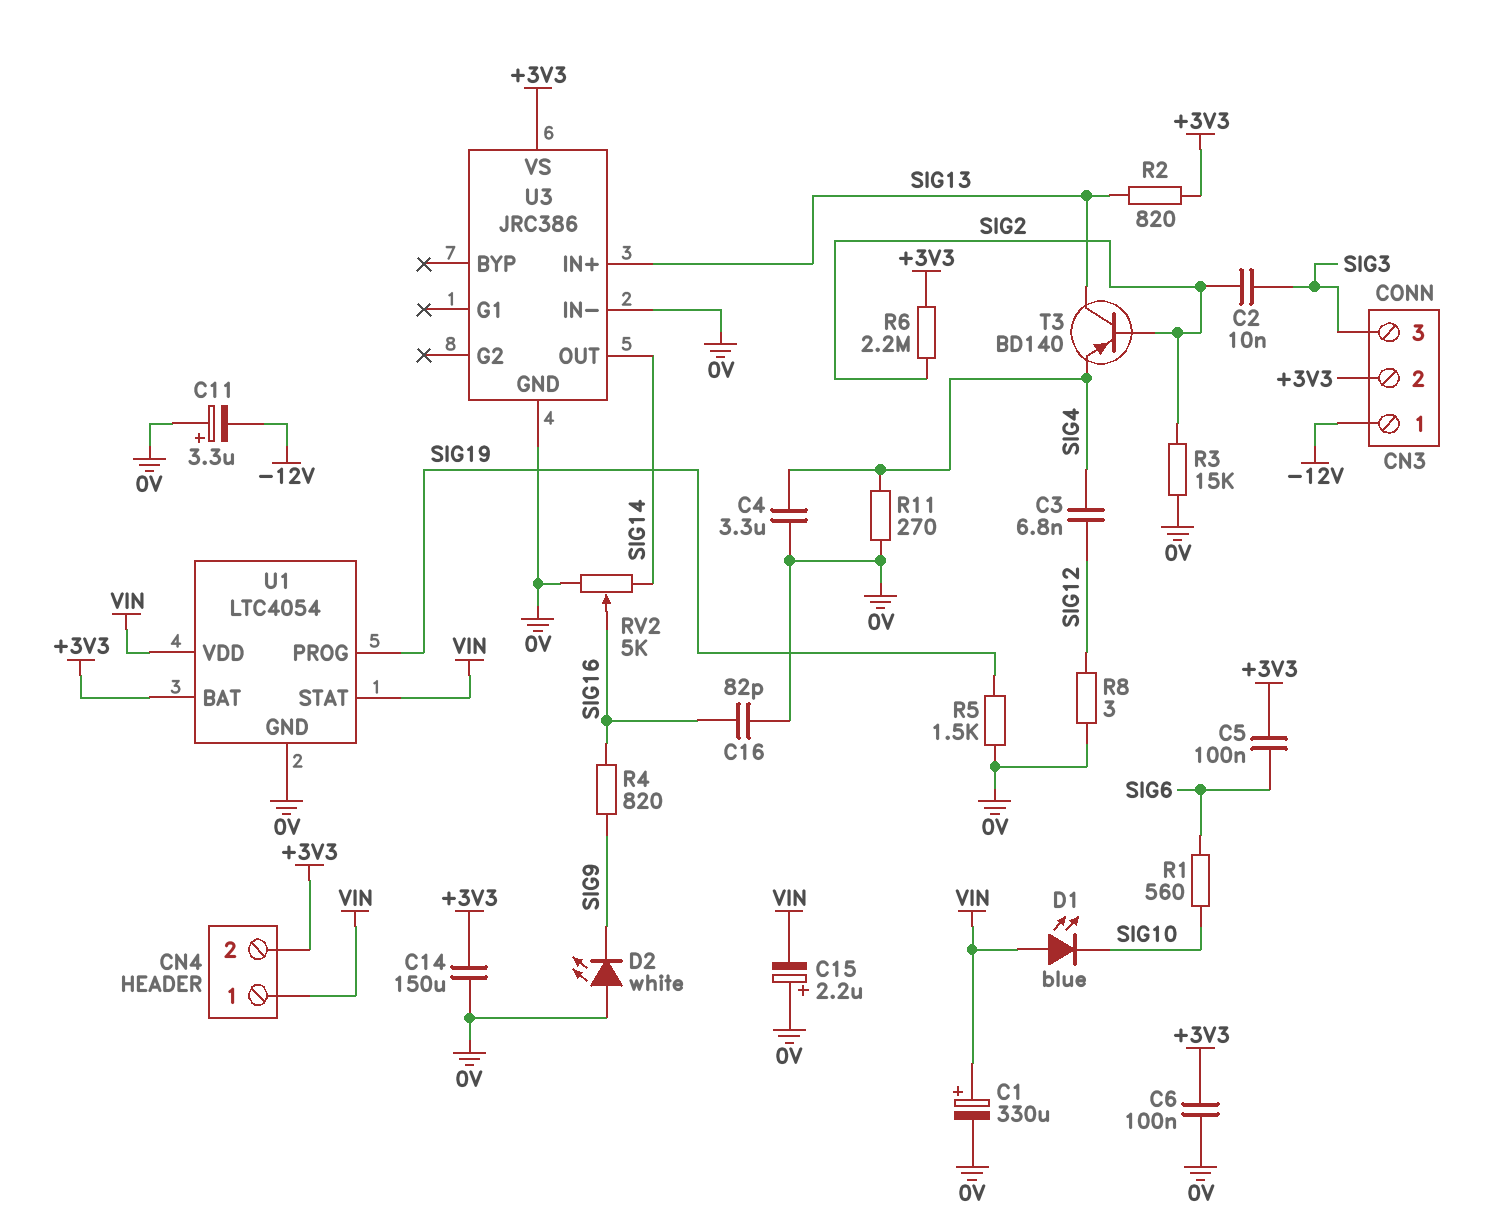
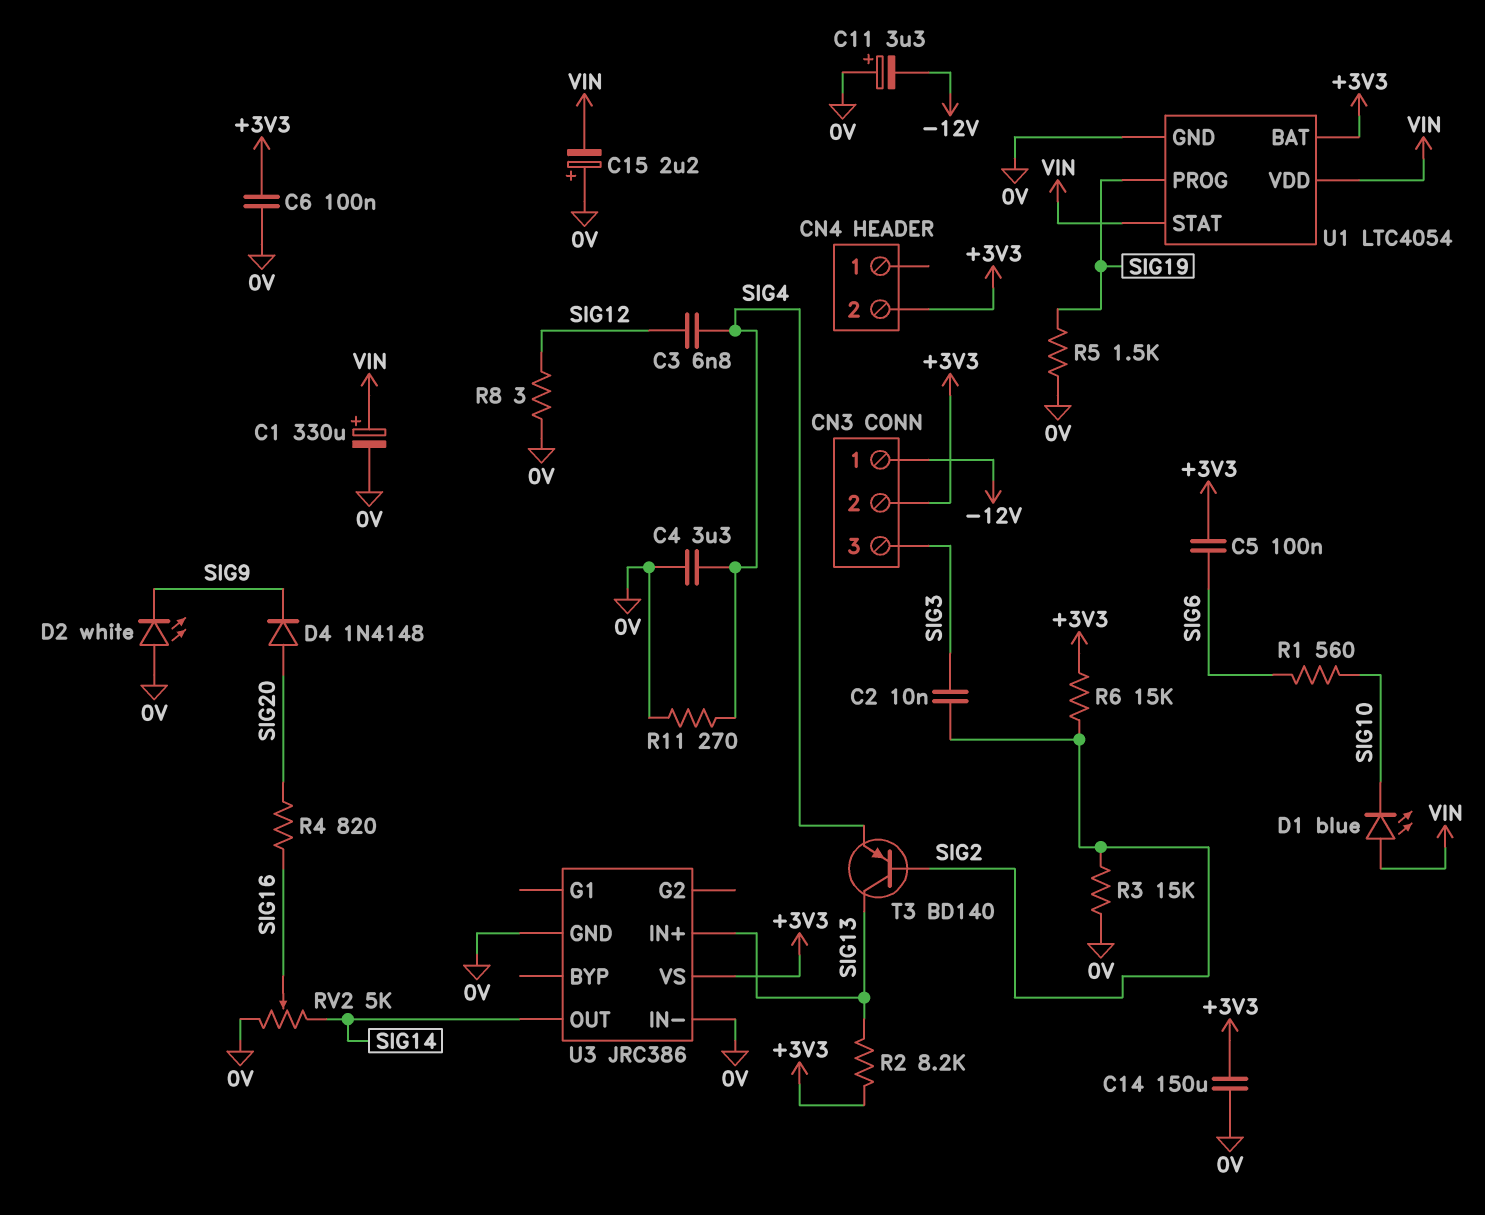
C16: 82pF (0V, SIG16) -> none
CN4 pin 1: VIN -> none
D4: none -> diode 1N4148 (A SIG20, K SIG9)
R2: 820 (+3V3, SIG13) -> 8.2k (+3V3, SIG13)
R4: 820 (SIG9, SIG16) -> 820 (SIG16, SIG20)
R6: 2.2M (+3V3, SIG2) -> 15k (+3V3, SIG2)

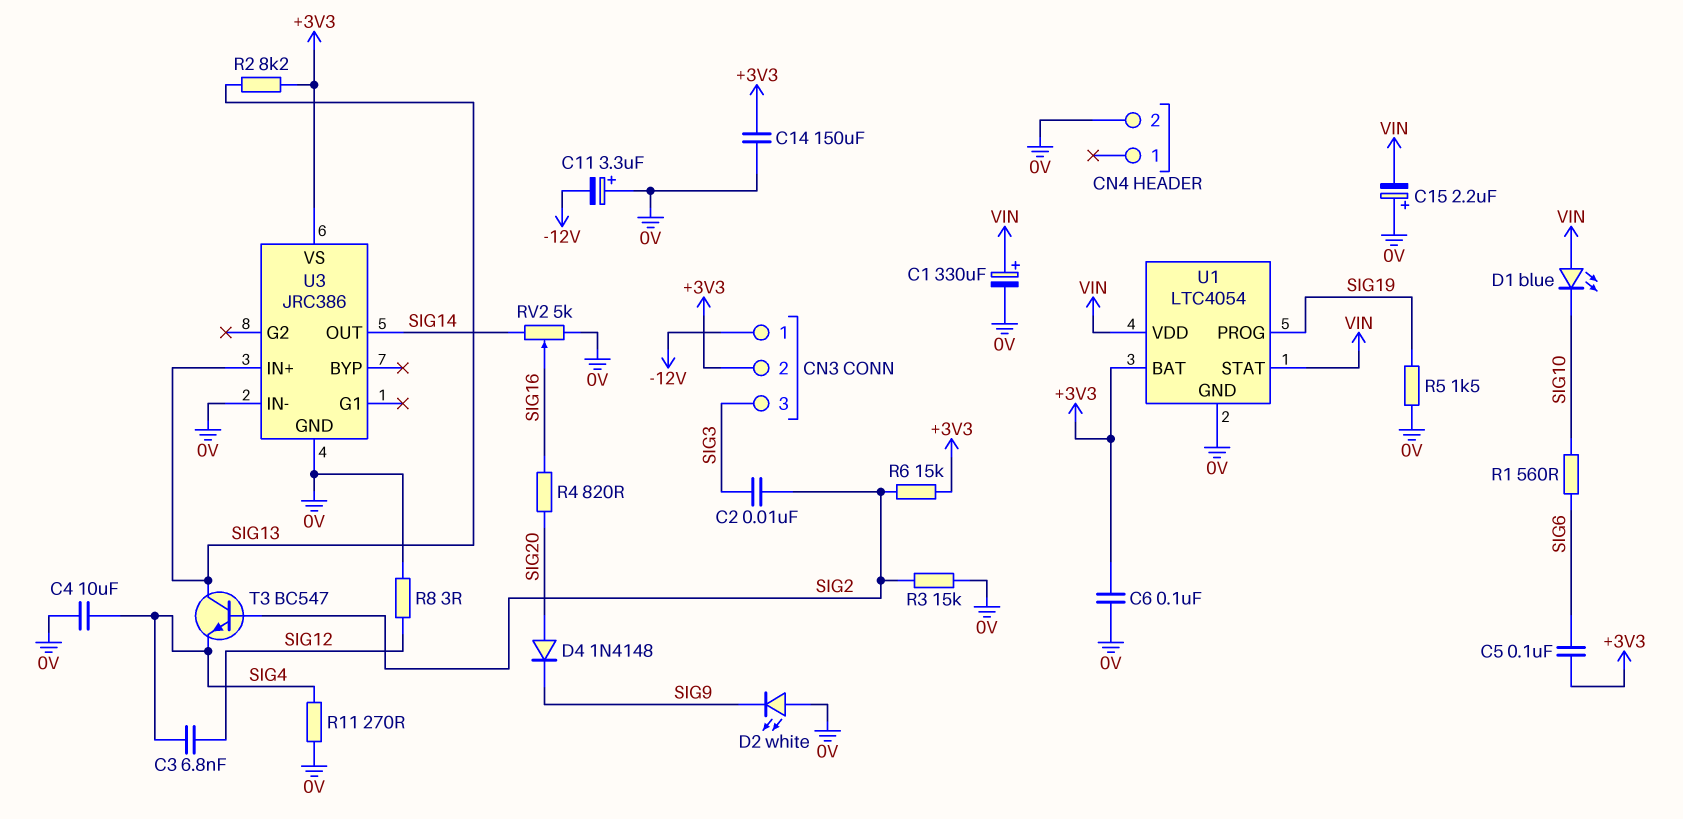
C4: 3.3uF (0V, SIG4) -> 10uF (0V, SIG4)
CN4 pin 2: +3V3 -> 0V
T3: PNP BD140 (B SIG2, C SIG13, E SIG4) -> NPN BC547 (B SIG2, C SIG13, E SIG4)

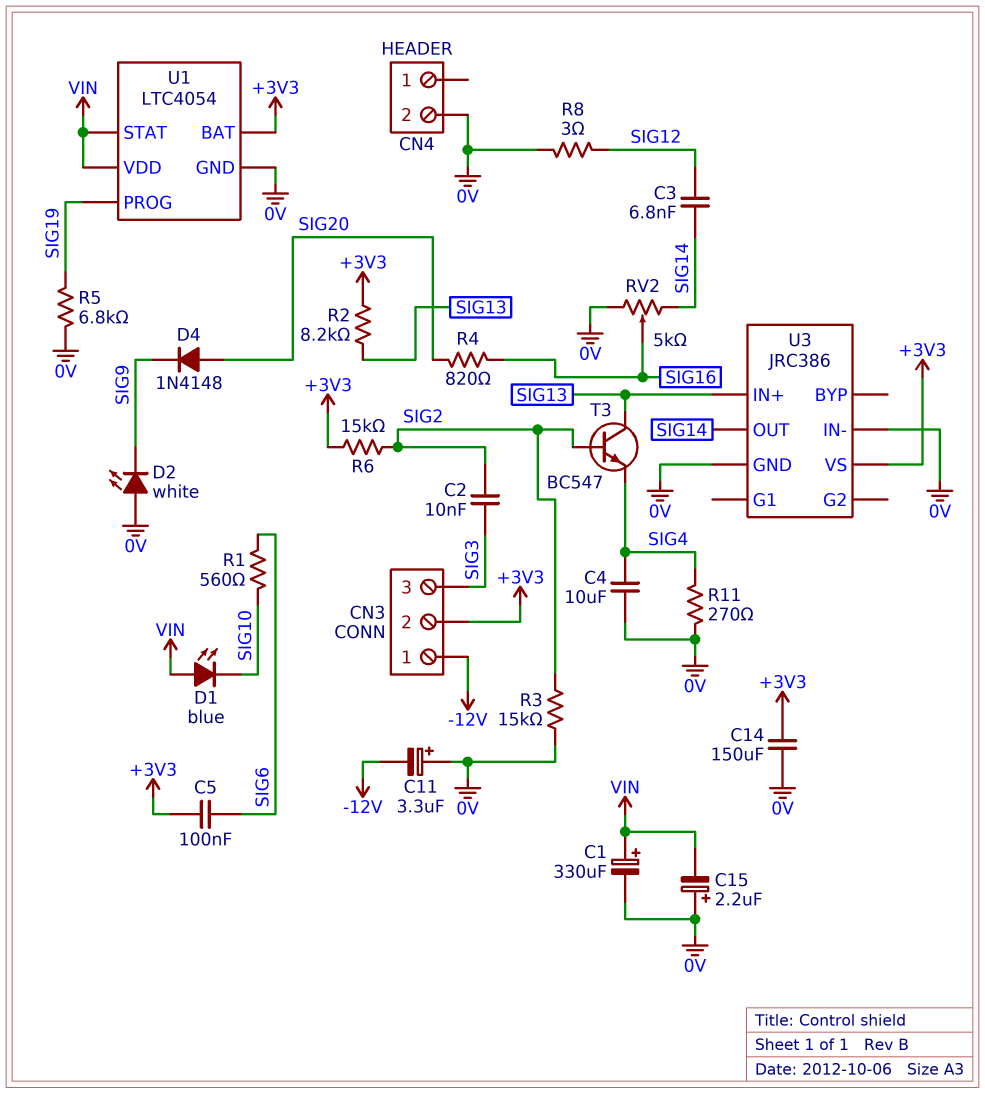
C3: 6.8nF (SIG4, SIG12) -> 6.8nF (SIG12, SIG14)
C6: 100nF (+3V3, 0V) -> none
R5: 1.5k (0V, SIG19) -> 6.8k (0V, SIG19)

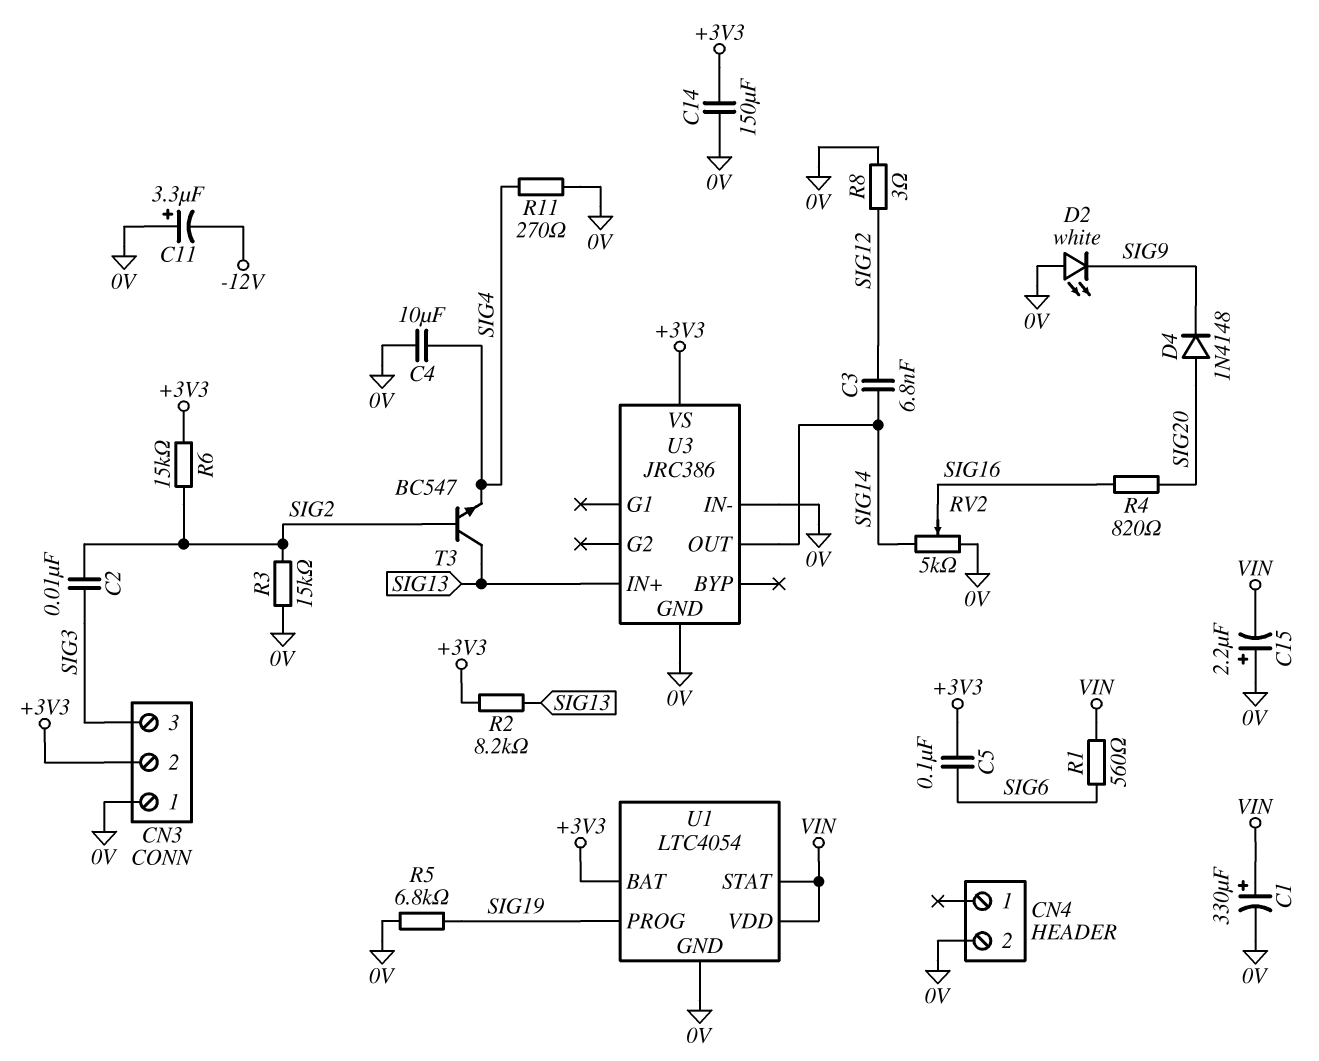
CN3 pin 1: -12V -> 0V
D1: LED blue (A VIN, K SIG10) -> none
R1: 560 (SIG6, SIG10) -> 560 (SIG6, VIN)

